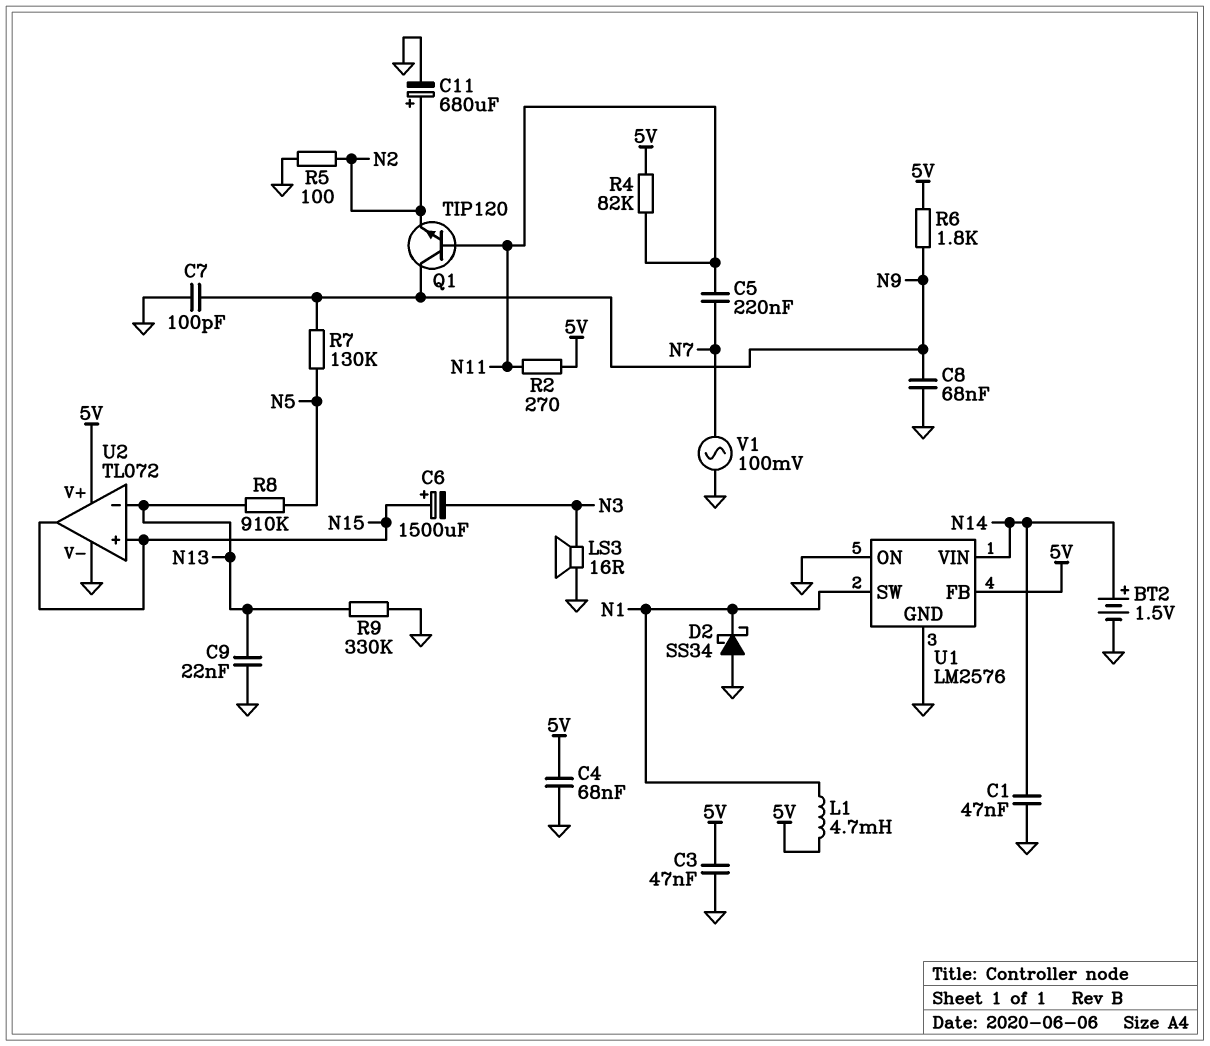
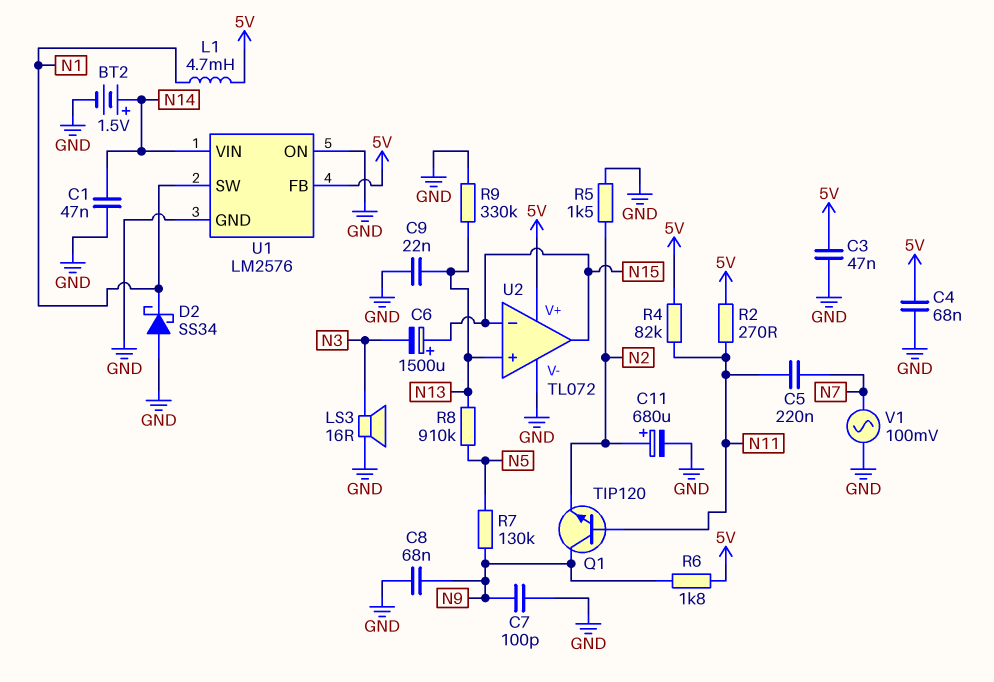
R5: 100 (GND, N2) -> 1.5k (GND, N2)
U2 pin in+: N15 -> N13
U2 pin in-: N13 -> N15

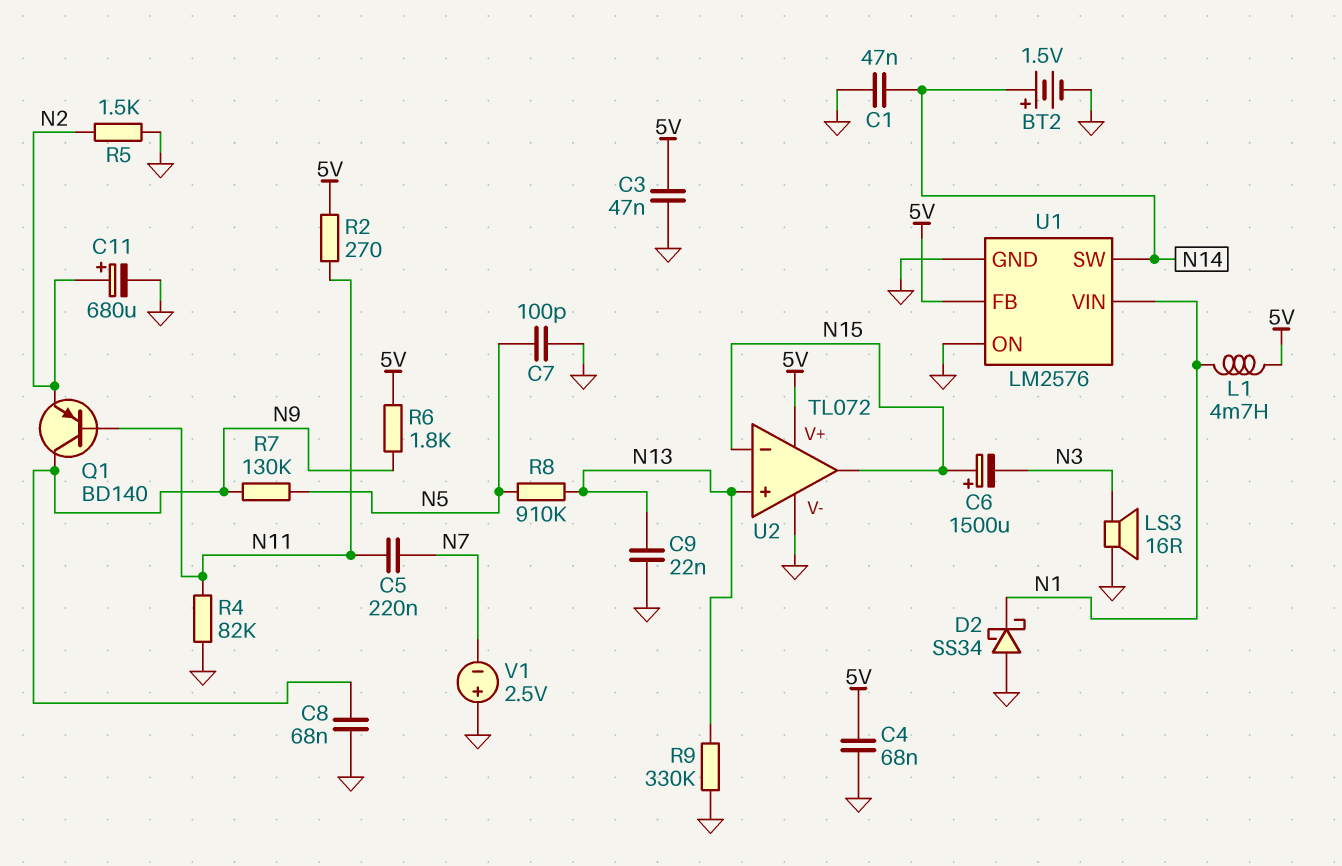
C7: 100pF (GND, N9) -> 100pF (GND, N5)
Q1: NPN TIP120 (B N11, C N9, E N2) -> PNP BD140 (B N11, C N9, E N2)
R4: 82k (5V, N11) -> 82k (GND, N11)
U1 pin SW: N1 -> N14
U1 pin VIN: N14 -> N1
V1: AC 100mV (GND, N7) -> 2.5V (plus GND, minus N7)

